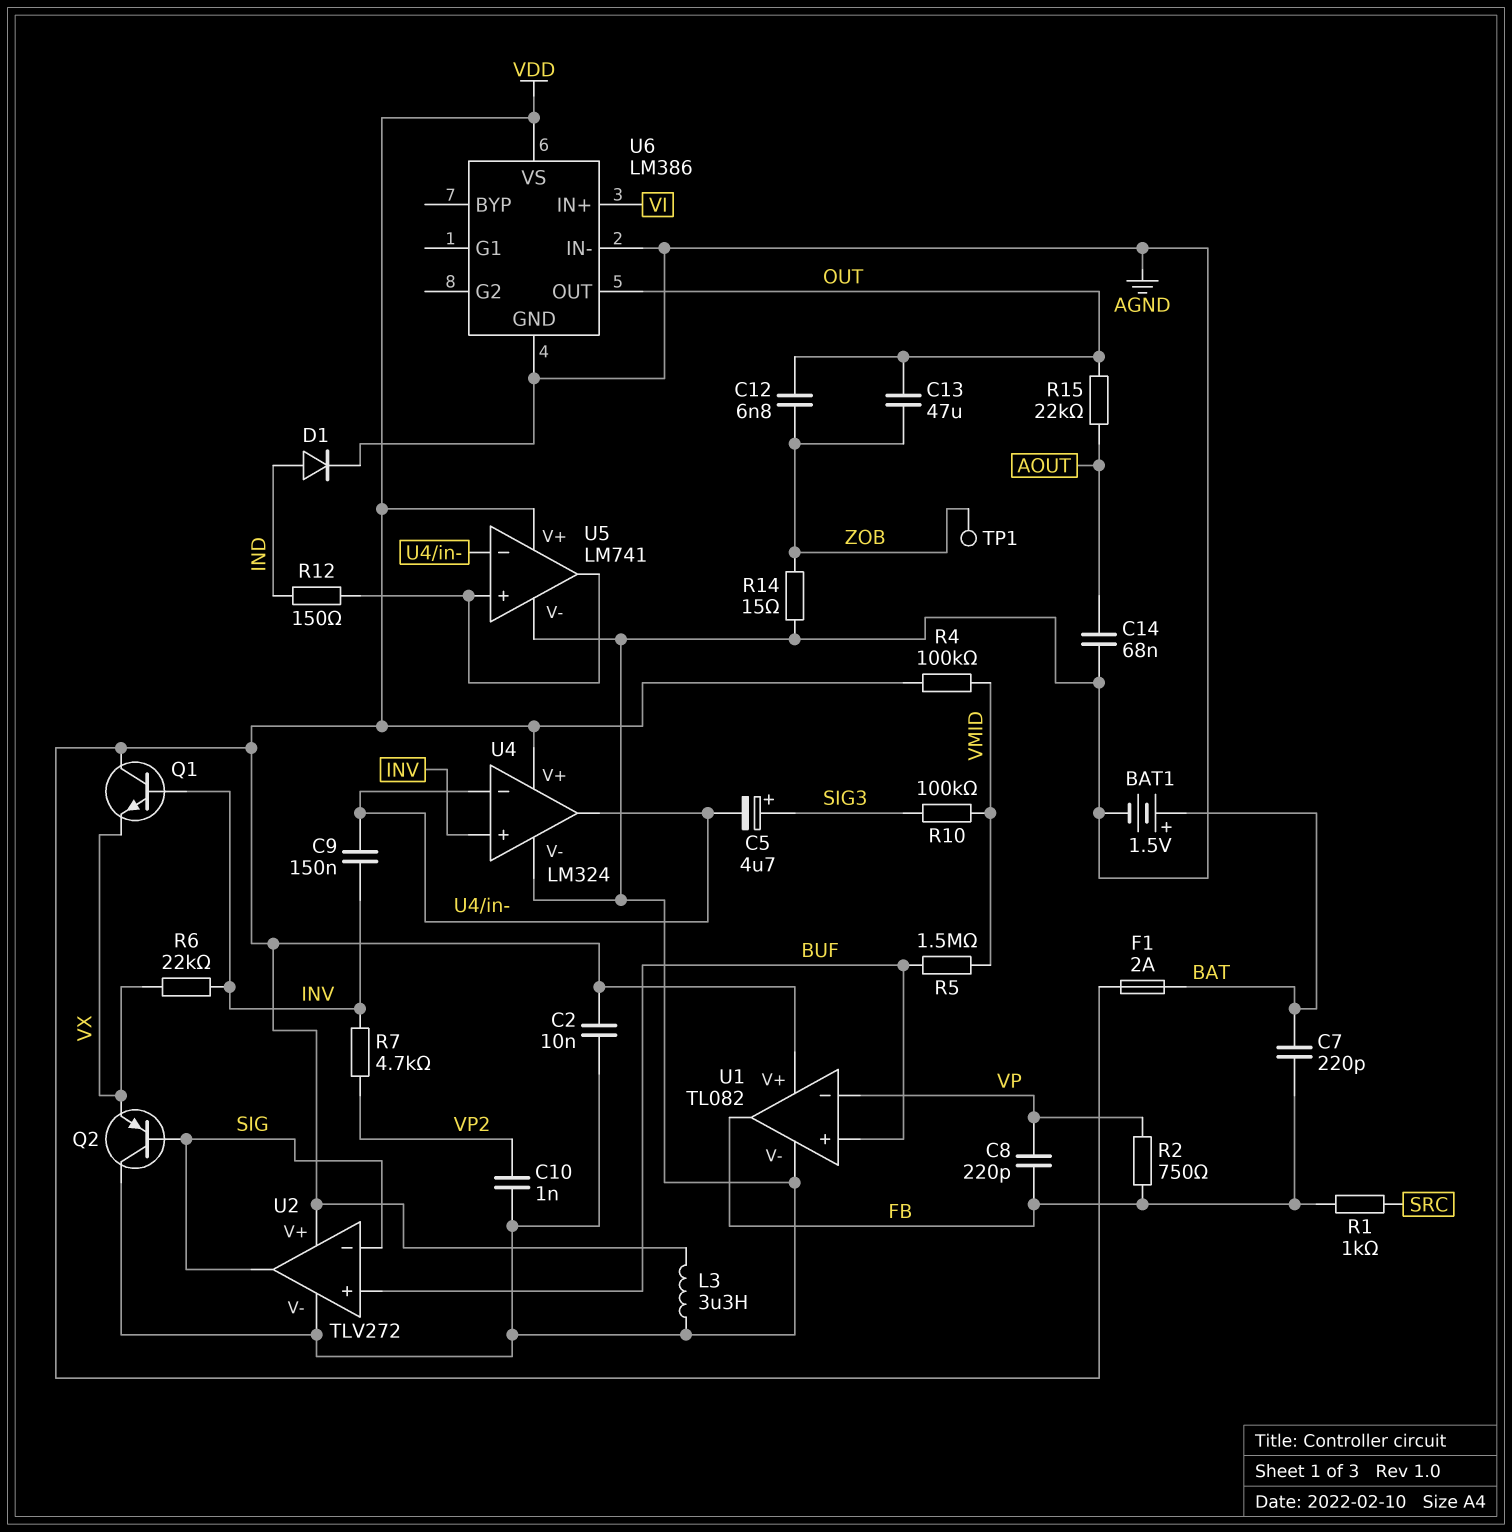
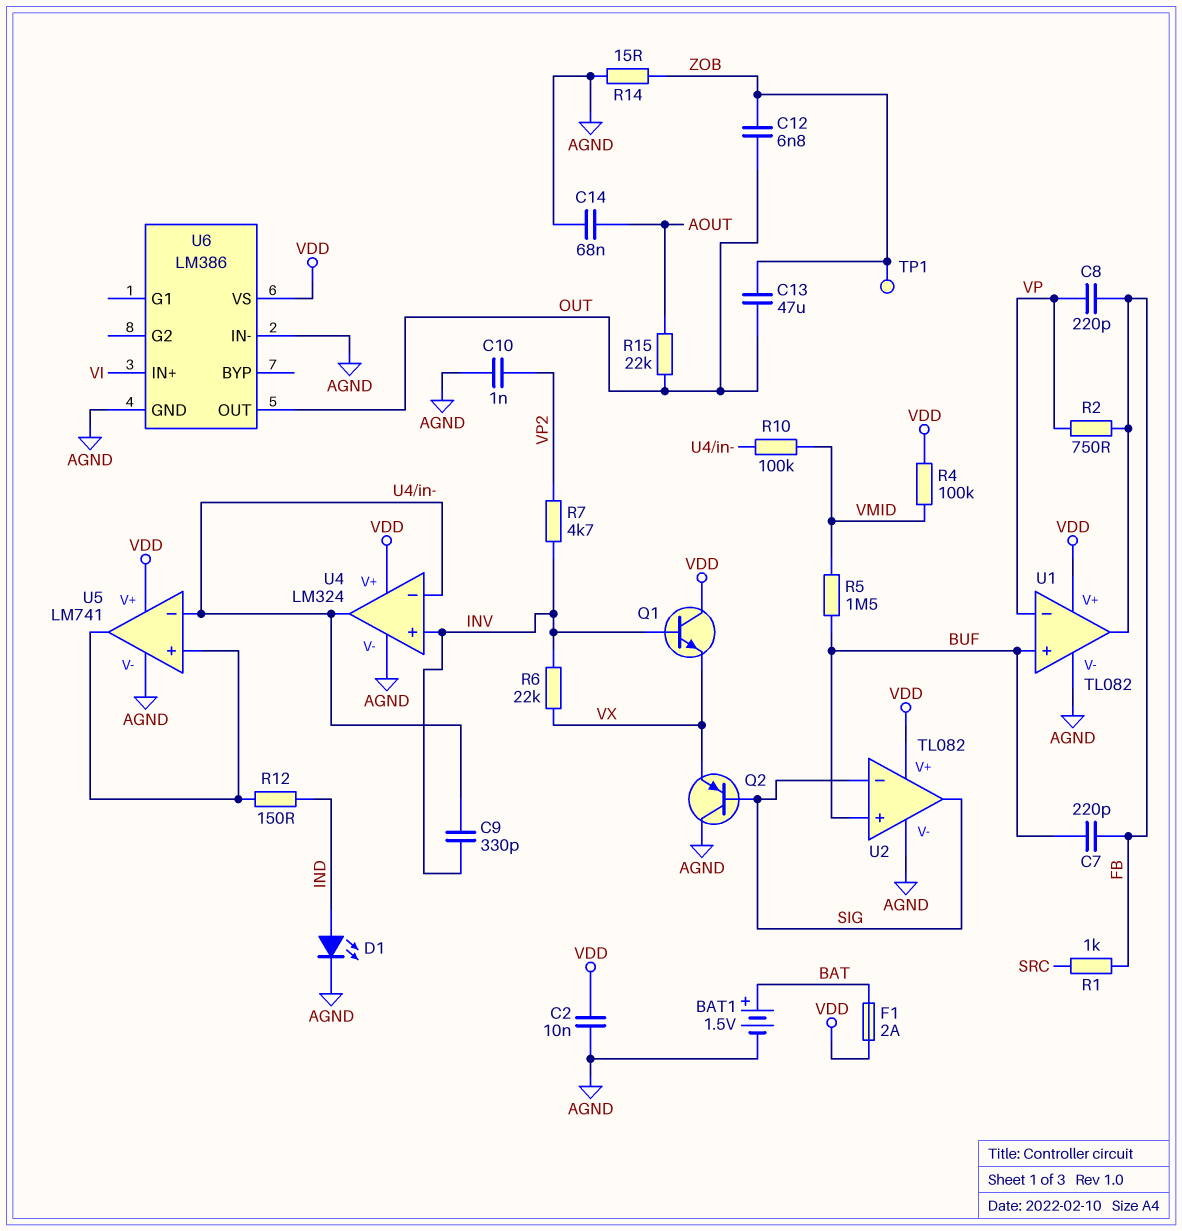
C5: 4.7uF (plus SIG3, minus U4/in-) -> none
C7: 220pF (BAT, FB) -> 220pF (BUF, FB)
C9: 150nF (INV, U4/in-) -> 330pF (INV, U4/in-)
D1: diode (A IND, K AGND) -> LED (A IND, K AGND)
L3: 3.3uH (AGND, VDD) -> none
R10: 100k (SIG3, VMID) -> 100k (U4/in-, VMID)
U2: TLV272 -> TL082

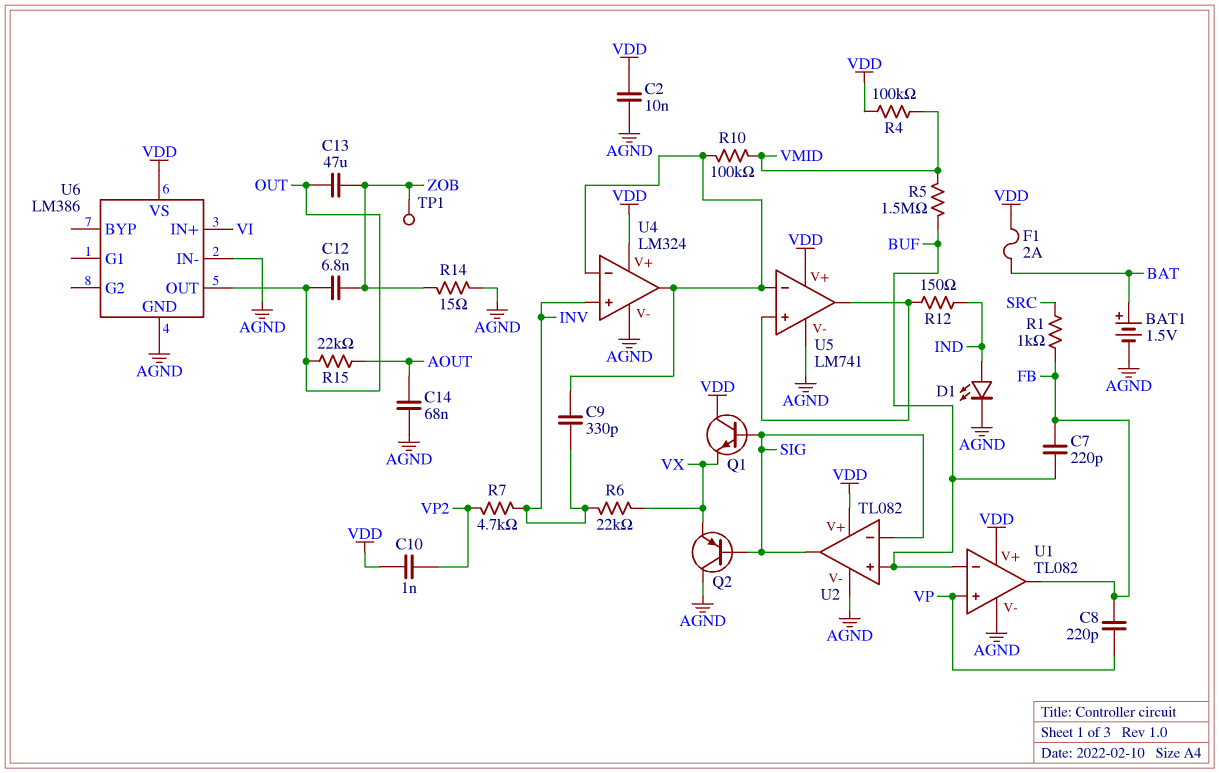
C10: 1nF (AGND, VP2) -> 1nF (VDD, VP2)
Q1: NPN (B INV, C VDD, E VX) -> NPN (B SIG, C VDD, E VX)
R2: 750 (FB, VP) -> none
U1 pin in+: BUF -> VP
U1 pin in-: VP -> BUF

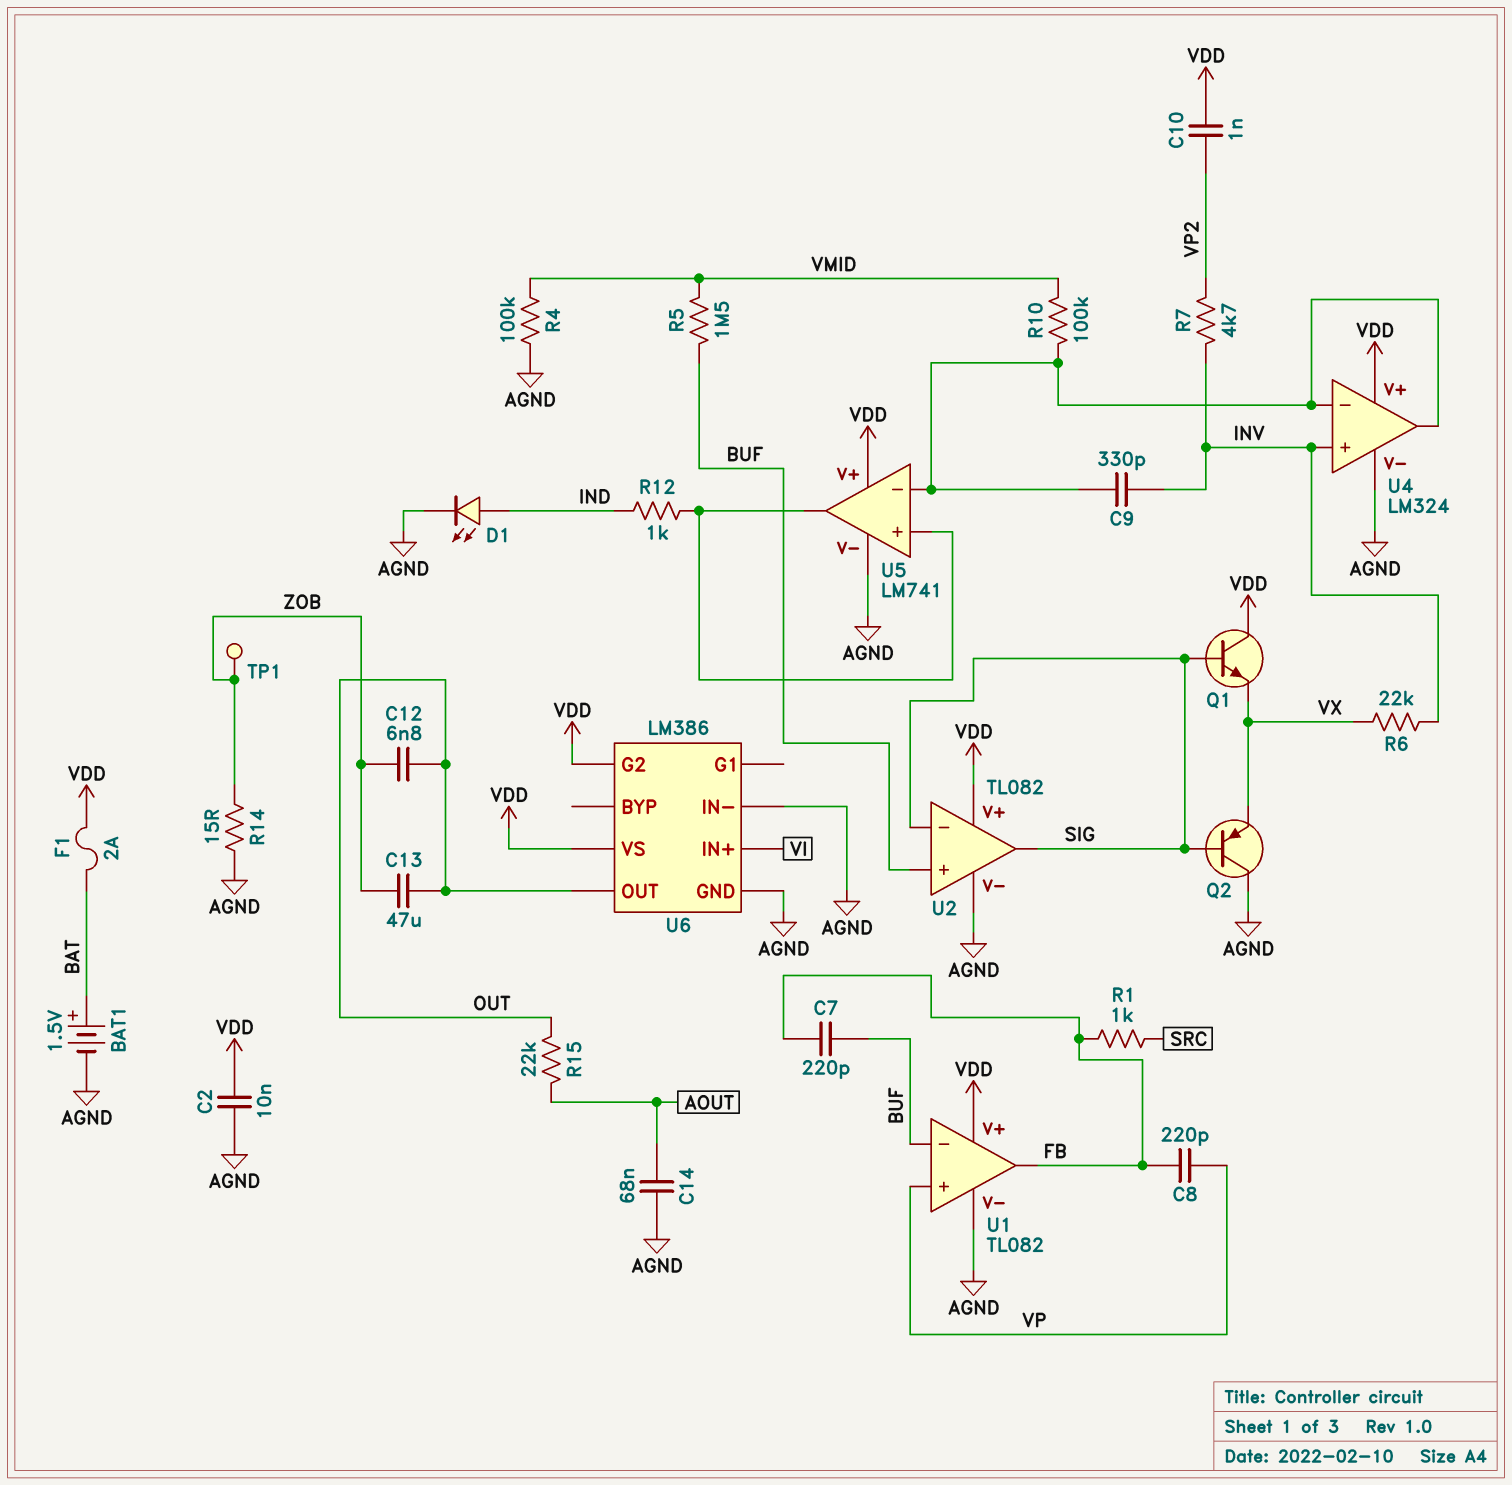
R4: 100k (VDD, VMID) -> 100k (AGND, VMID)
R12: 150 (IND, U5/in+) -> 1k (IND, U5/in+)
U6 pin G2: none -> VDD

